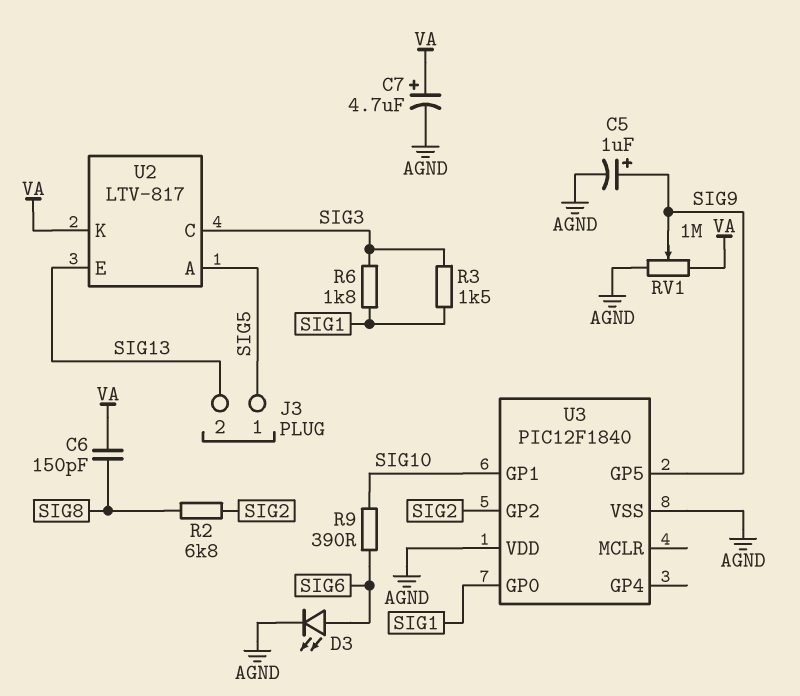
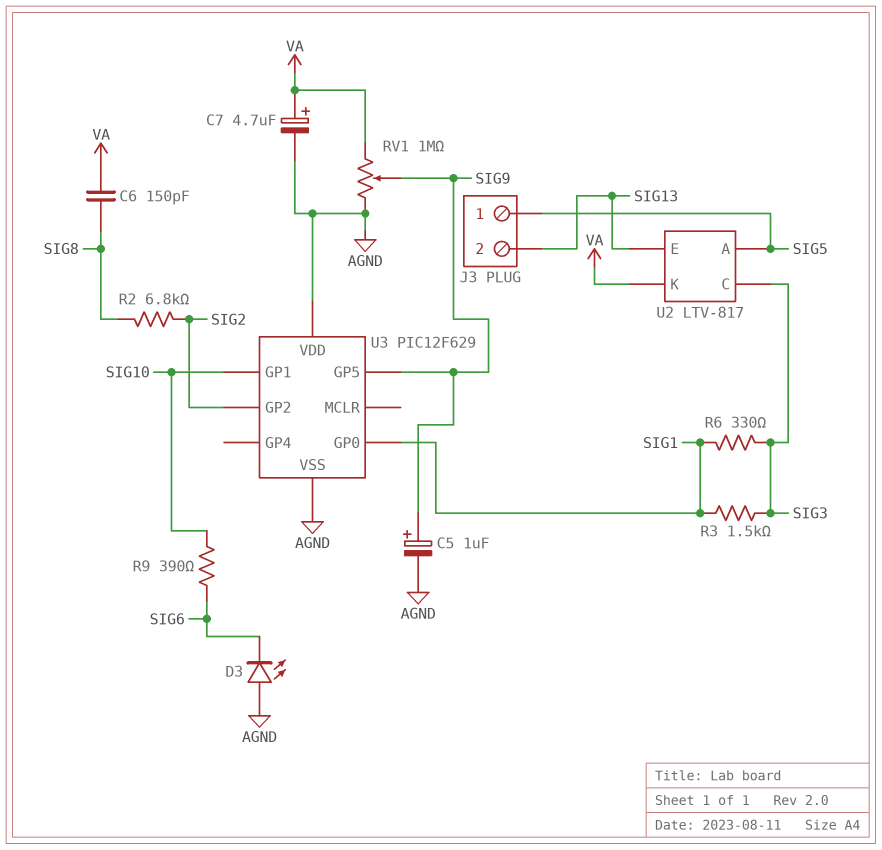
D3: LED (A SIG6, K AGND) -> LED (A AGND, K SIG6)
R6: 1.8k (SIG1, SIG3) -> 330 (SIG1, SIG3)
U3: PIC12F1840 -> PIC12F629

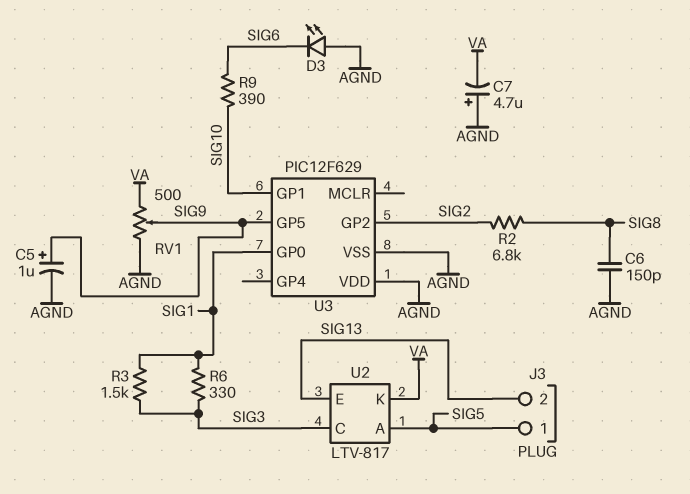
C6: 150pF (SIG8, VA) -> 150pF (AGND, SIG8)
C7: 4.7uF (plus VA, minus AGND) -> 4.7uF (plus AGND, minus VA)
RV1: 1M (AGND, VA, wiper SIG9) -> 500 (AGND, VA, wiper SIG9)

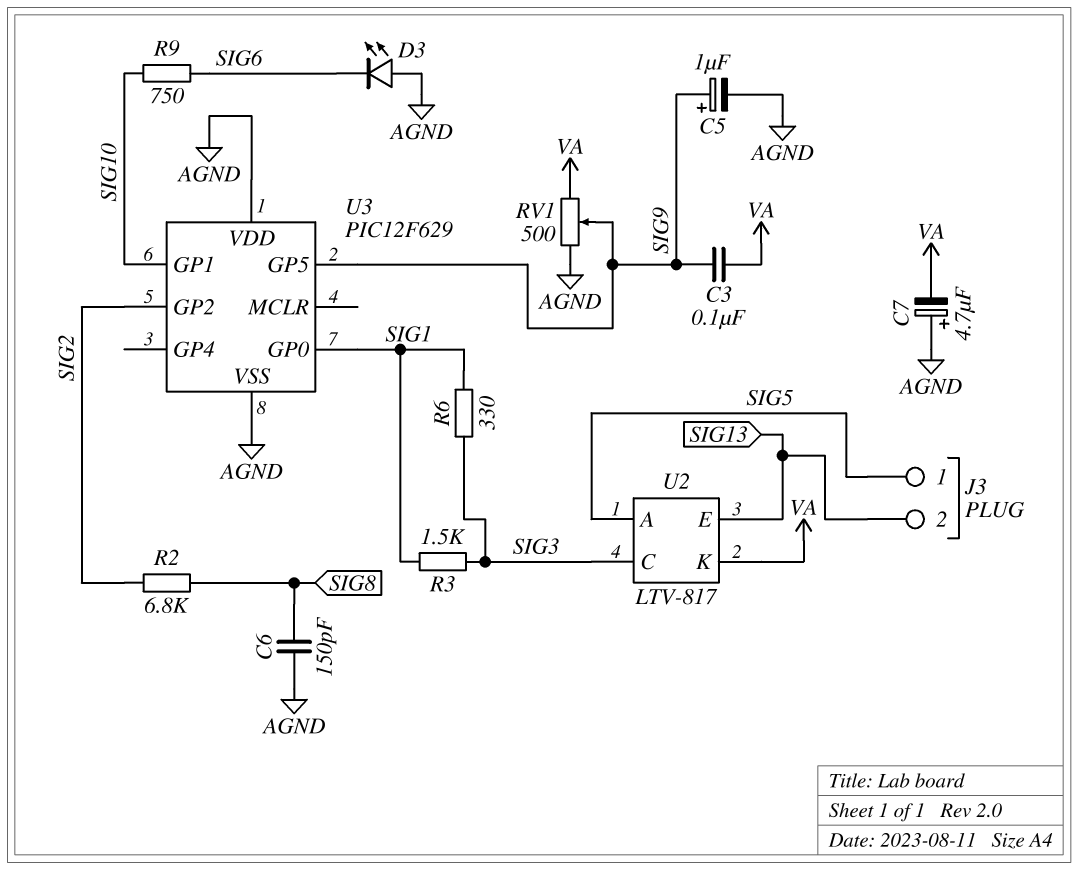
C3: none -> 100nF (SIG9, VA)
R9: 390 (SIG6, SIG10) -> 750 (SIG6, SIG10)

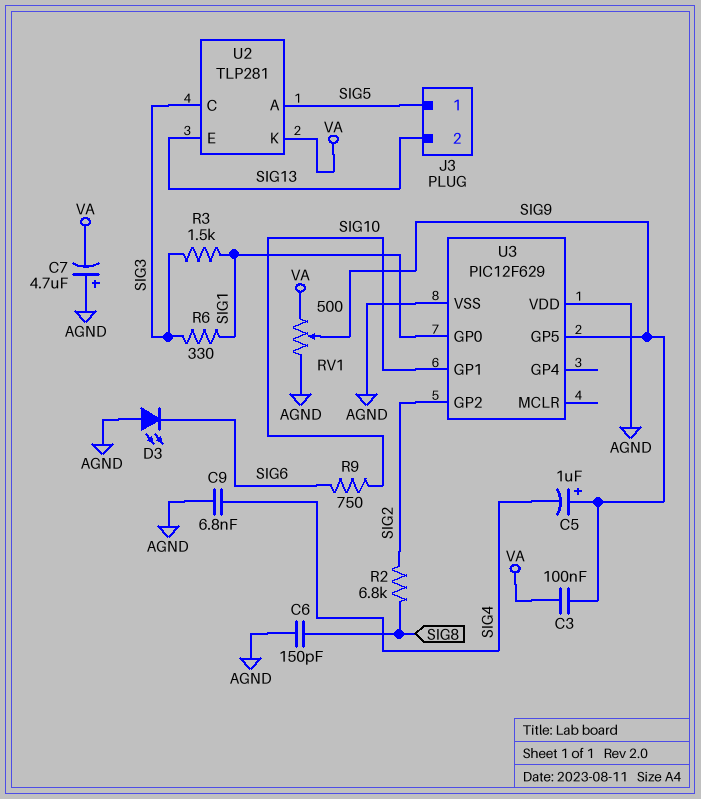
C5: 1uF (plus SIG9, minus AGND) -> 1uF (plus SIG9, minus SIG4)
C9: none -> 6.8nF (AGND, SIG4)
U2: LTV-817 -> TLP281

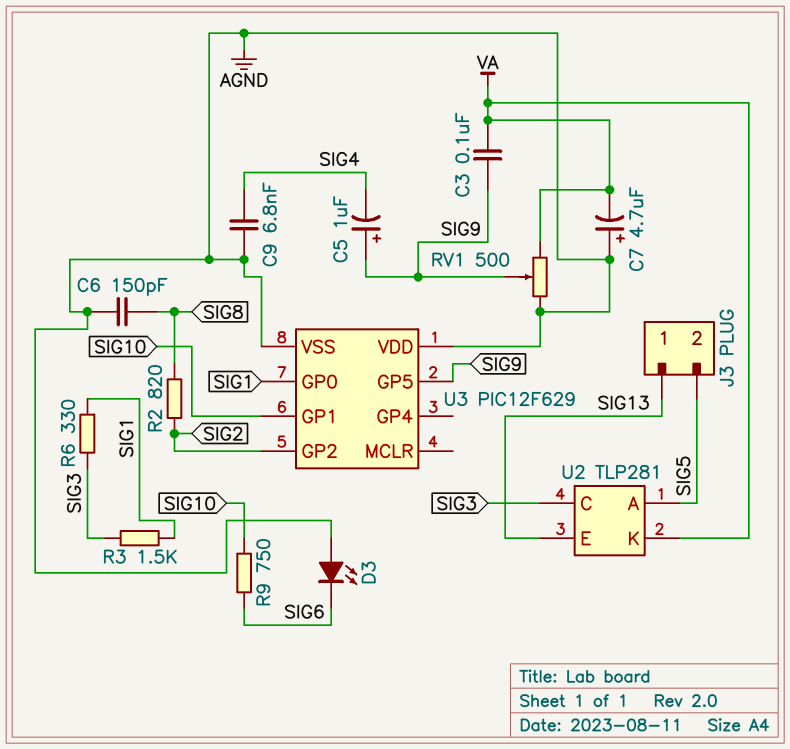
J3 pin 1: SIG5 -> SIG13
J3 pin 2: SIG13 -> SIG5
R2: 6.8k (SIG2, SIG8) -> 820 (SIG2, SIG8)

